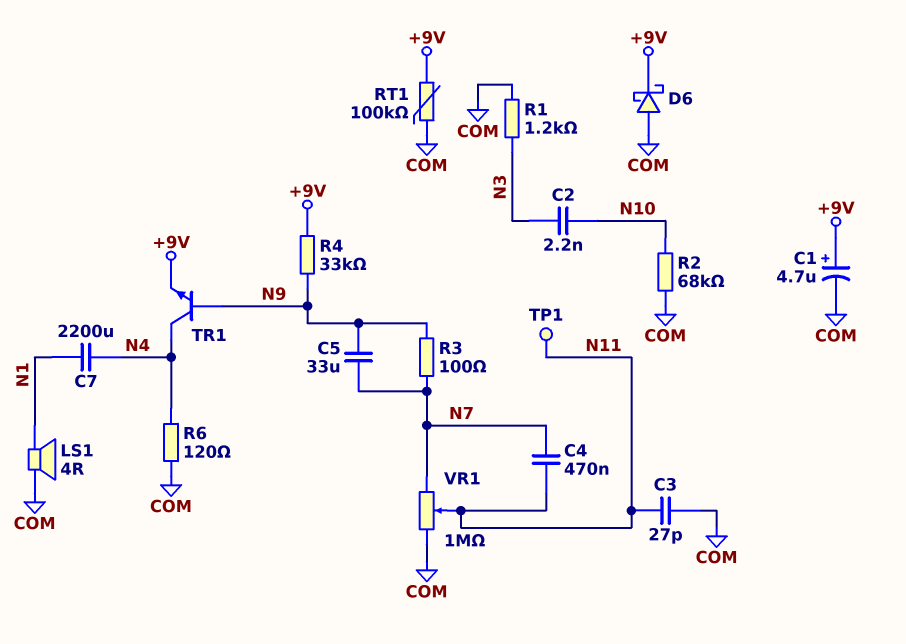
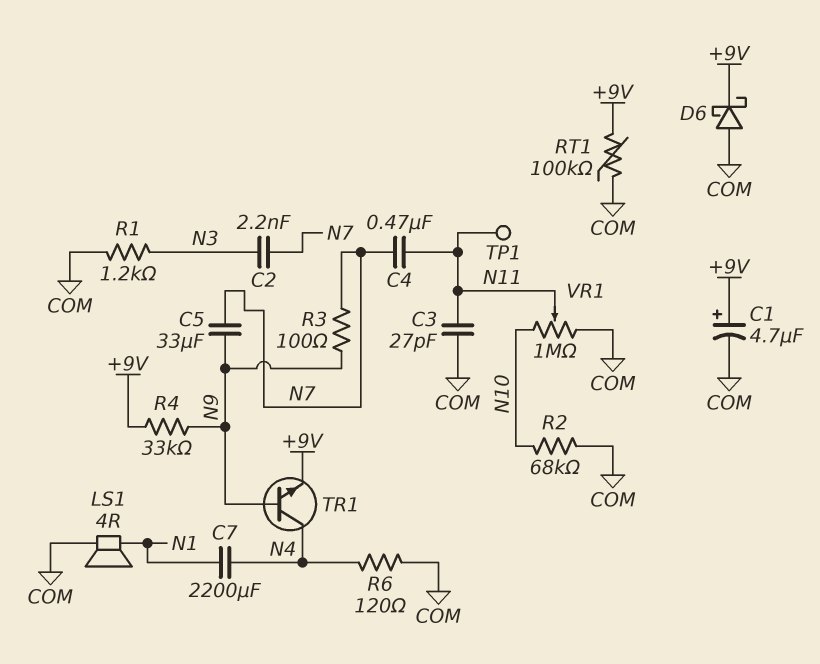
C2: 2.2nF (N3, N10) -> 2.2nF (N3, N7)
VR1: 1M (COM, N7, wiper N11) -> 1M (COM, N10, wiper N11)

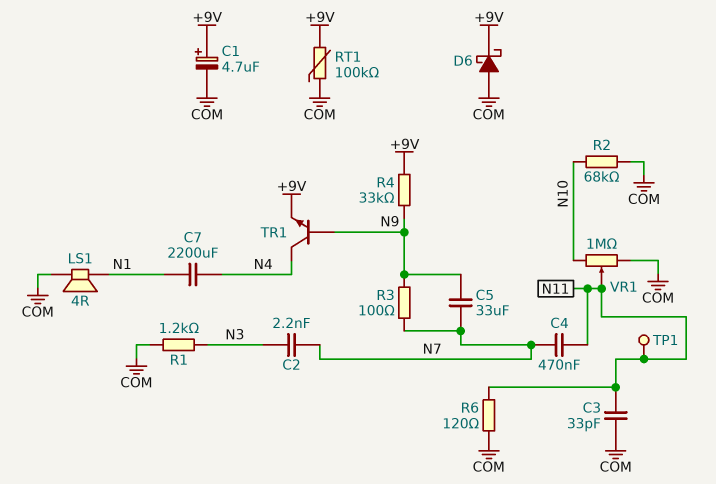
C3: 27pF (COM, N11) -> 33pF (COM, N11)
R6: 120 (COM, N4) -> 120 (COM, N11)

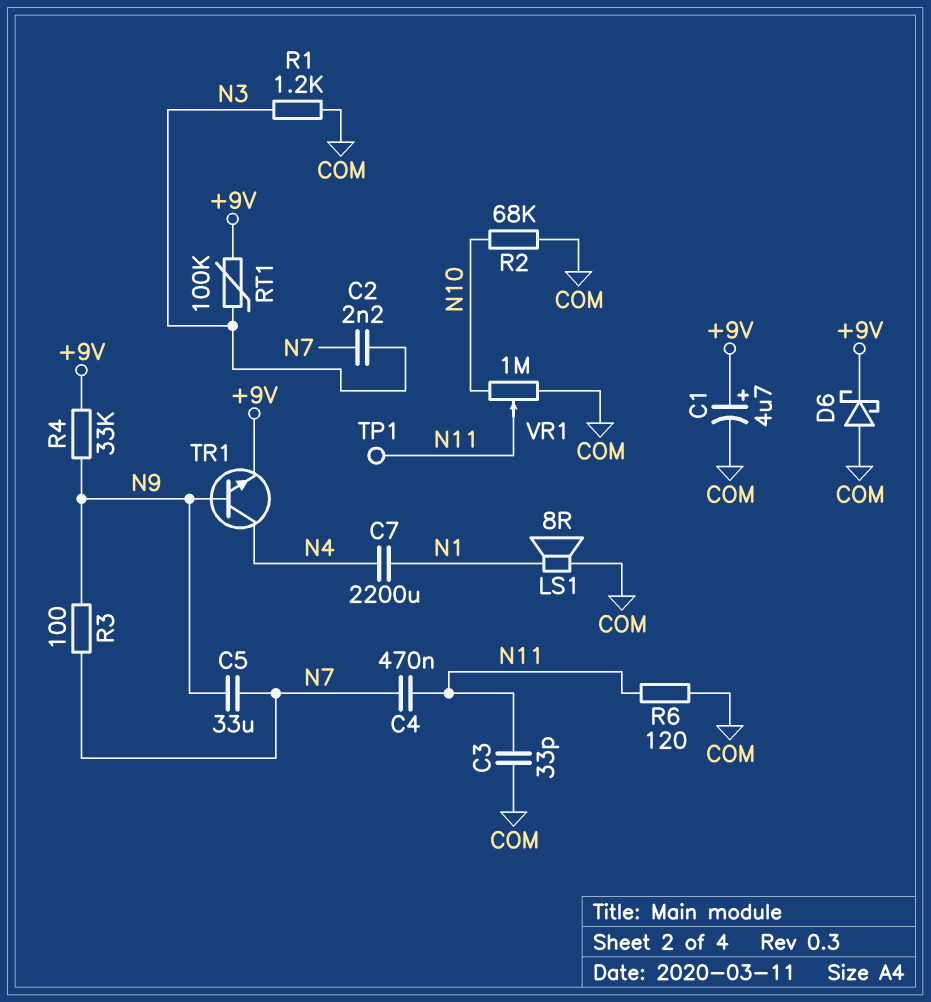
LS1: speaker 4R (COM, N1) -> speaker 8R (COM, N1)
RT1: 100k (+9V, COM) -> 100k (+9V, N3)

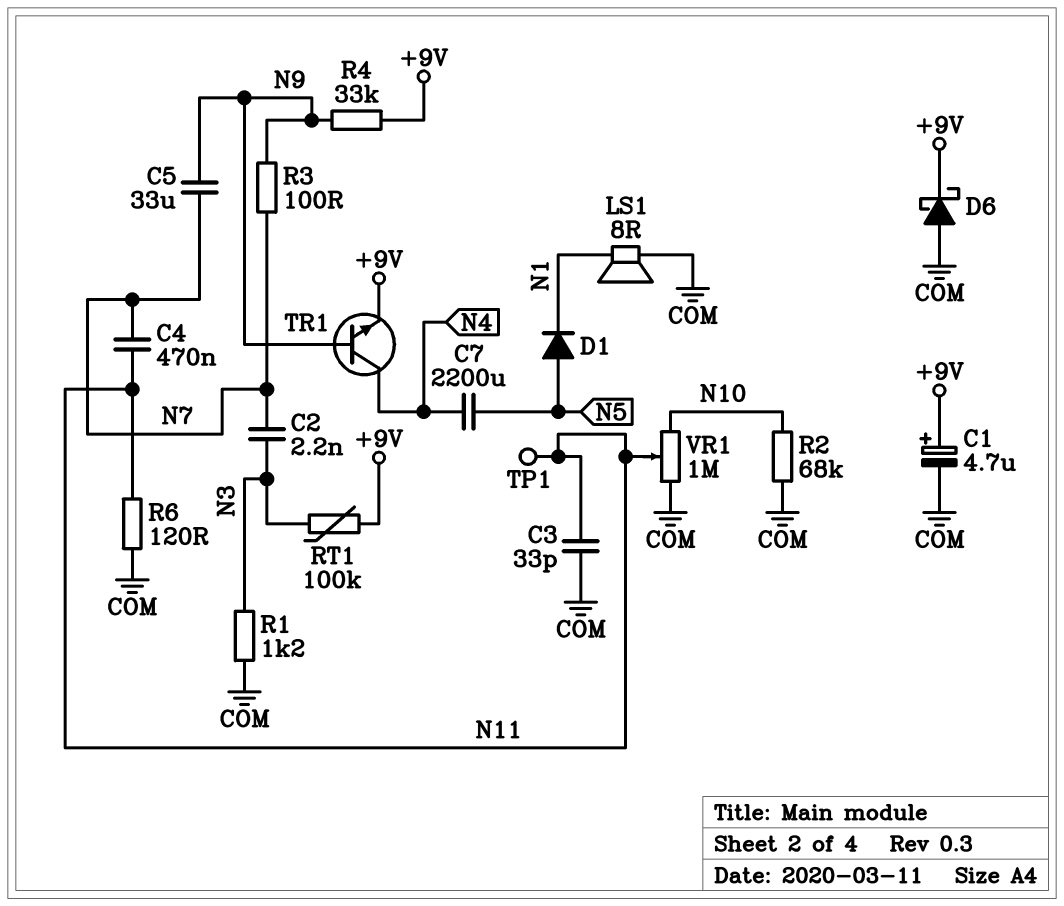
C7: 2200uF (N1, N4) -> 2200uF (N4, N5)
D1: none -> diode (A N5, K N1)

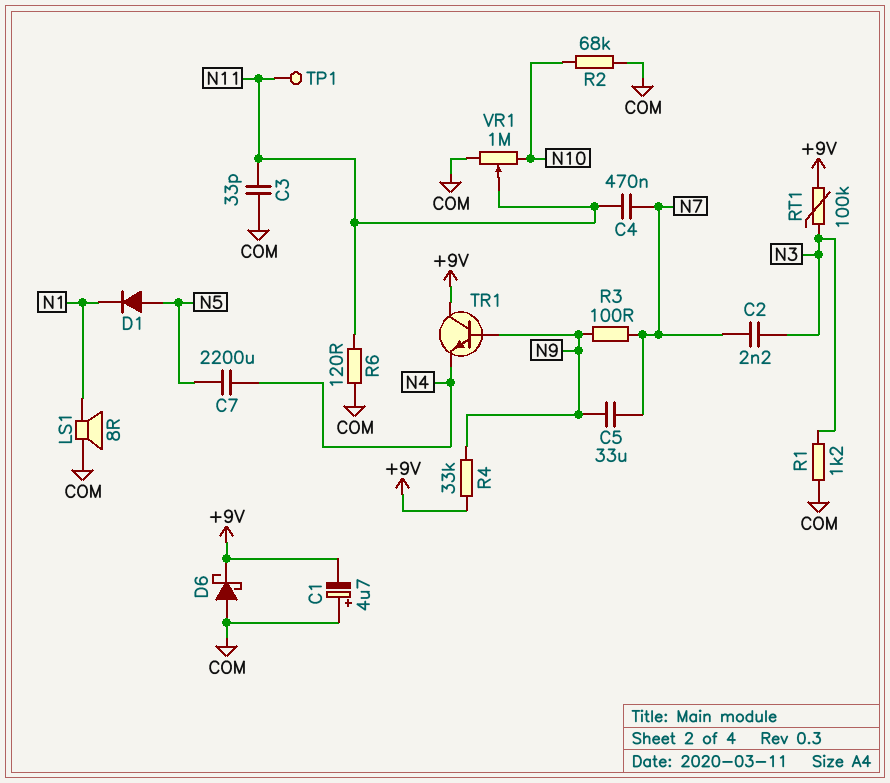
C1: 4.7uF (plus +9V, minus COM) -> 4.7uF (plus COM, minus +9V)
TR1: NPN (B N9, C N4, E +9V) -> NPN (B N9, C +9V, E N4)

